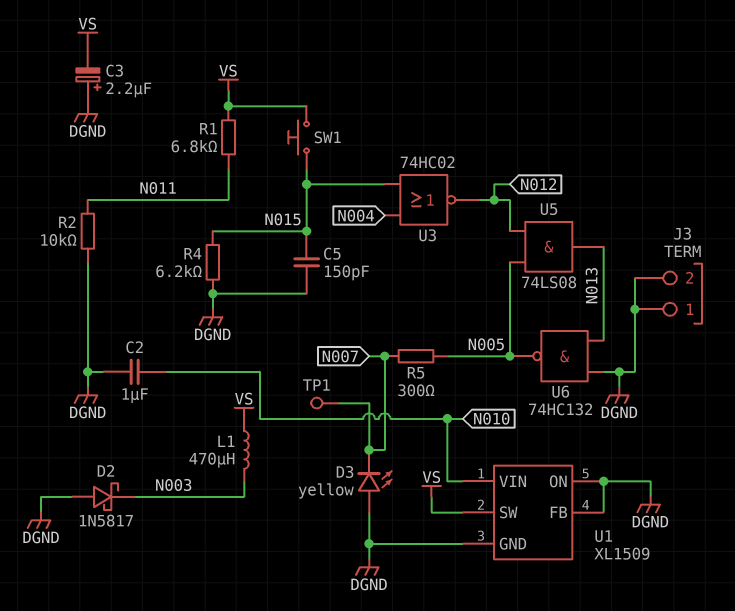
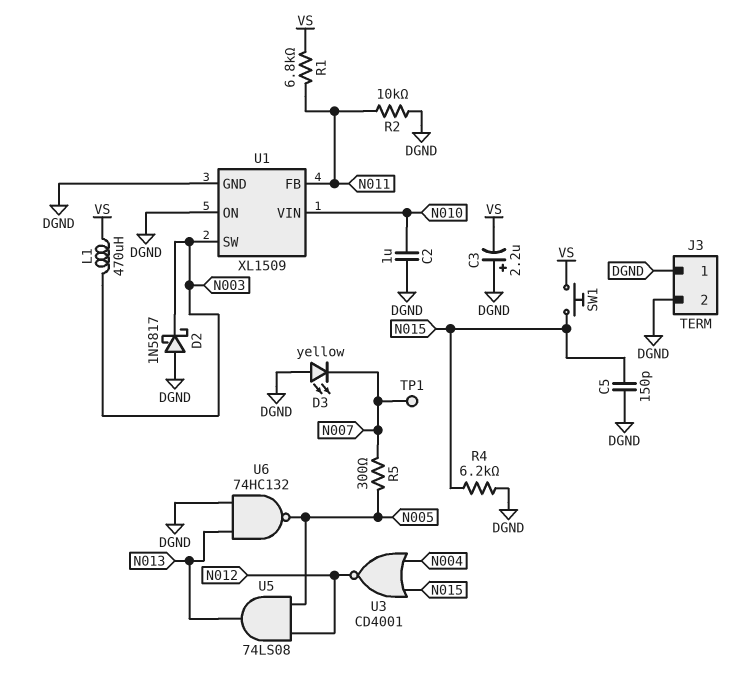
U1 pin FB: DGND -> N011
U1 pin SW: VS -> N003
U3: NOR 74HC02 (in N004, in N015, out N012) -> NOR CD4001 (in N004, in N015, out N012)

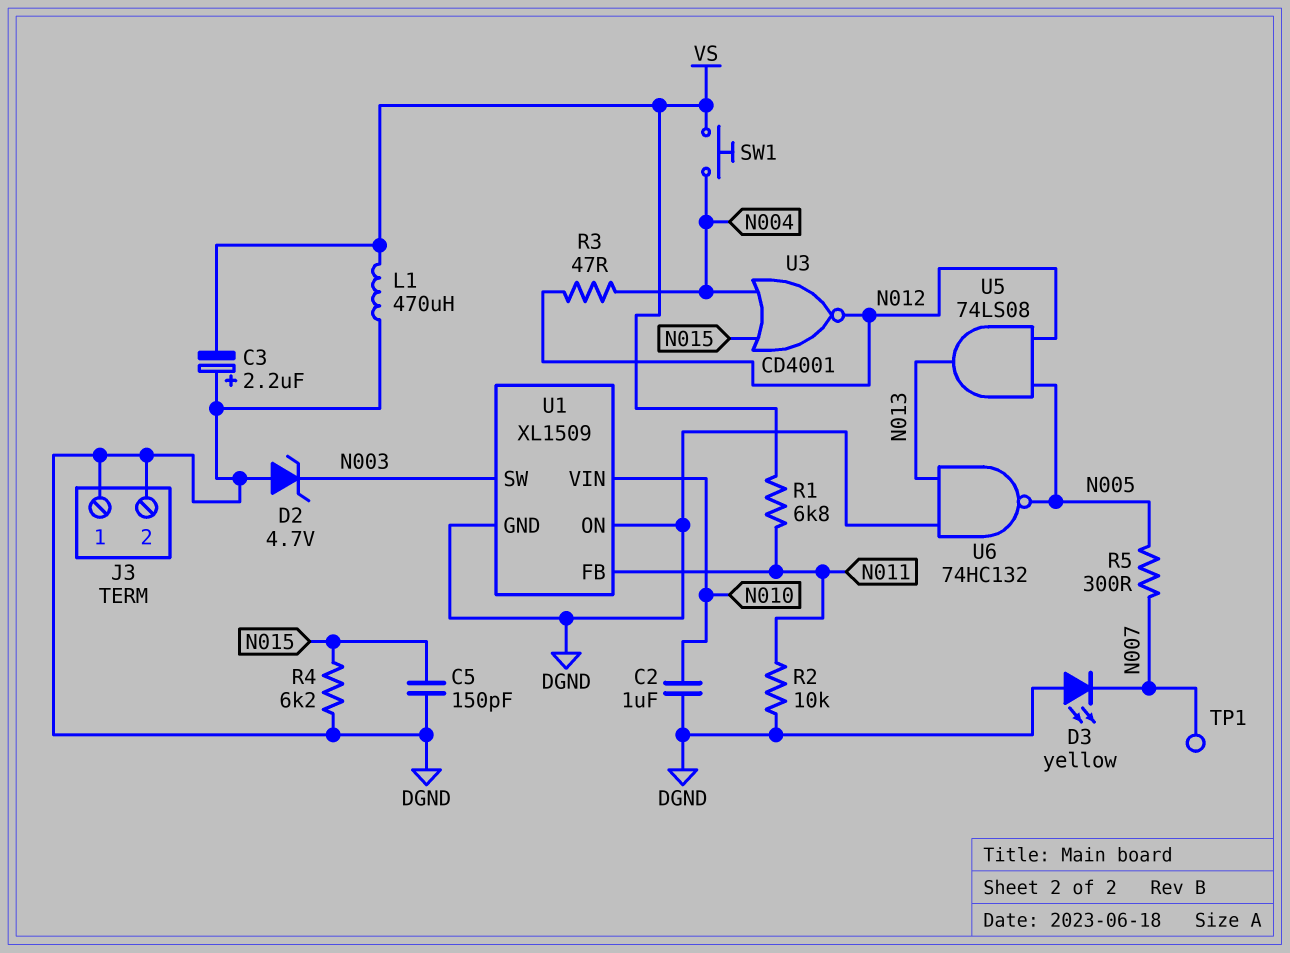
D2: schottky 1N5817 (A DGND, K N003) -> zener 4.7V (A DGND, K N003)
L1: 470uH (N003, VS) -> 470uH (DGND, VS)
R3: none -> 47 (N004, N012)
SW1: button (N015, VS) -> button (N004, VS)

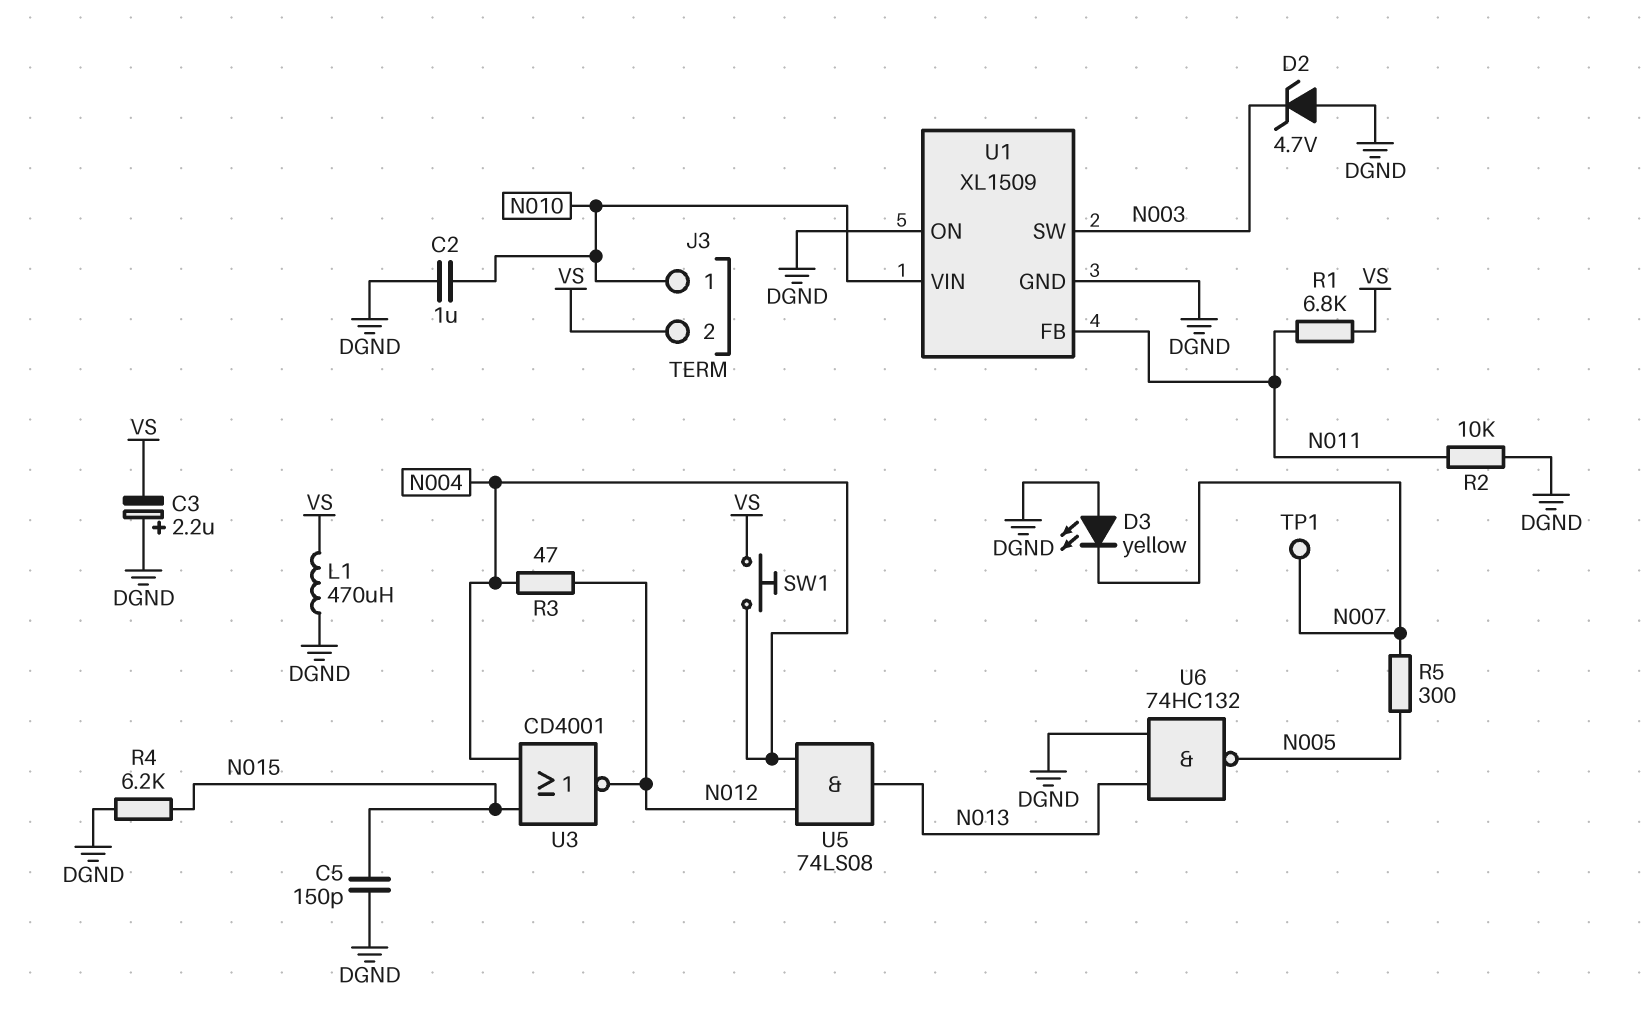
J3 pin 1: DGND -> N010
J3 pin 2: DGND -> VS
U5: AND 74LS08 (in N005, in N012, out N013) -> AND 74LS08 (in N004, in N012, out N013)

